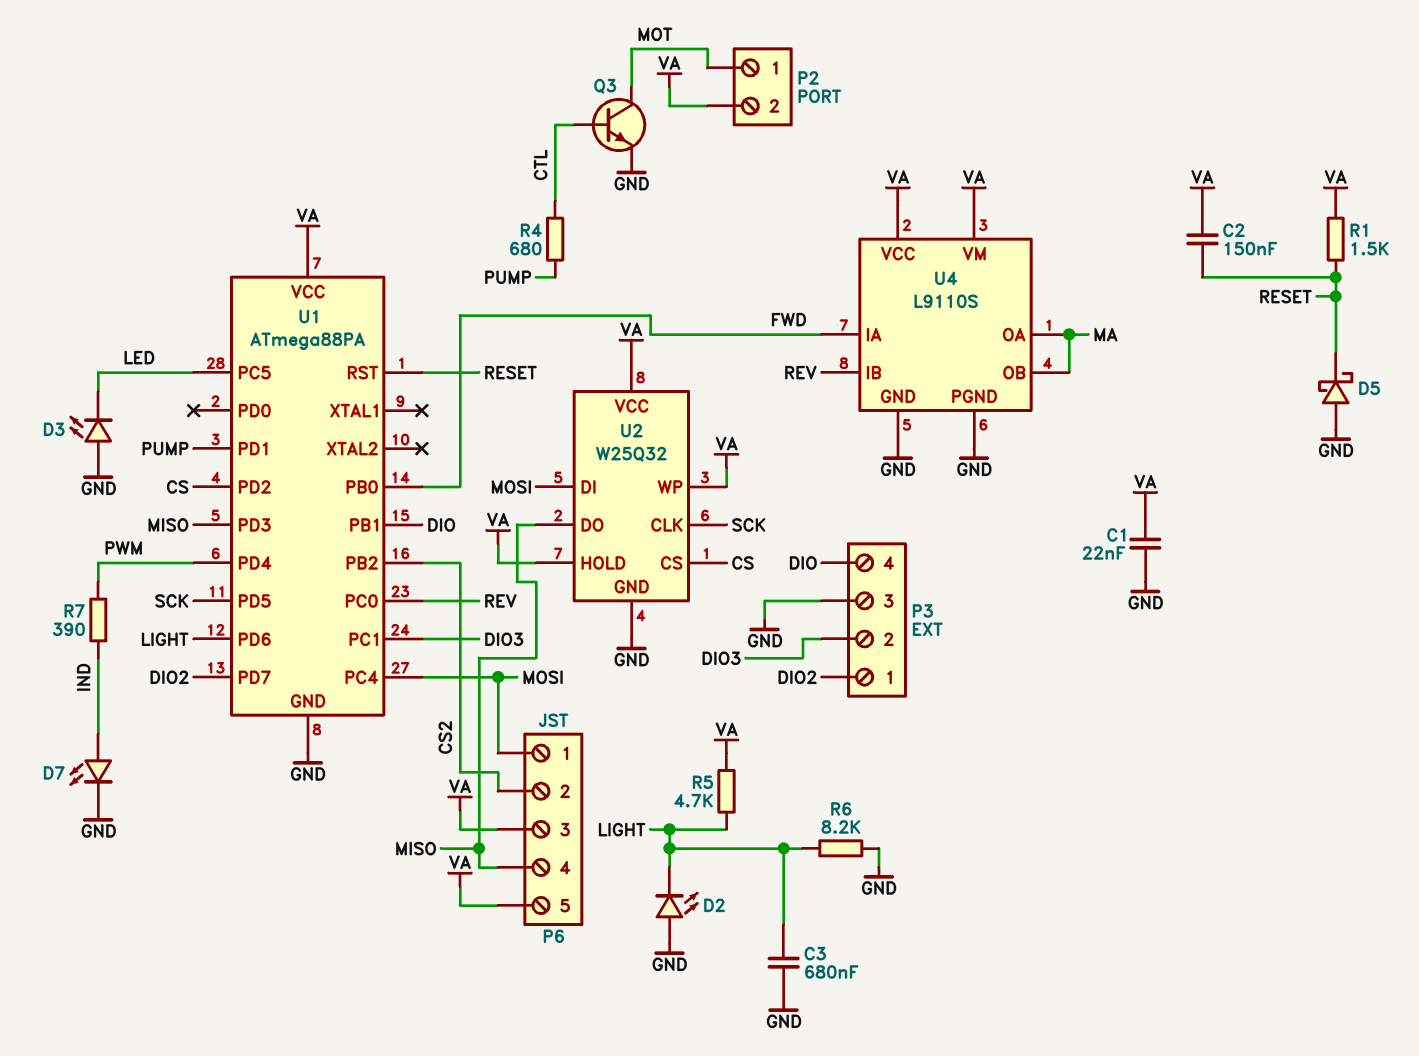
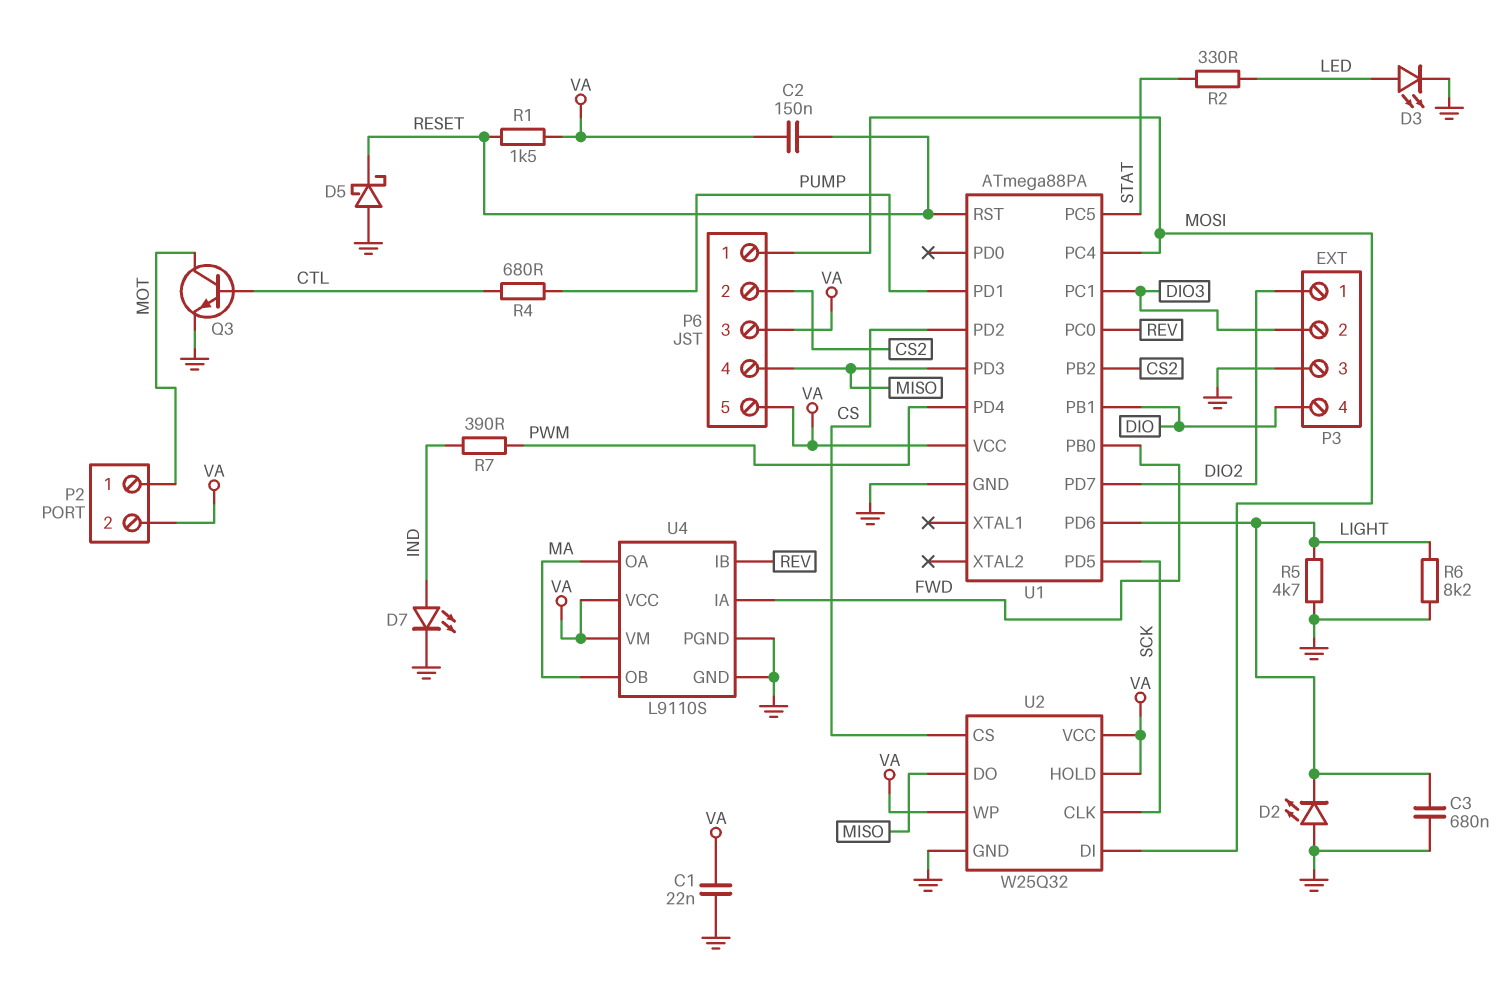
D3: LED (A GND, K LED) -> LED (A LED, K GND)
R2: none -> 330 (LED, STAT)
R5: 4.7k (LIGHT, VA) -> 4.7k (GND, LIGHT)
U1 pin PC5: LED -> STAT

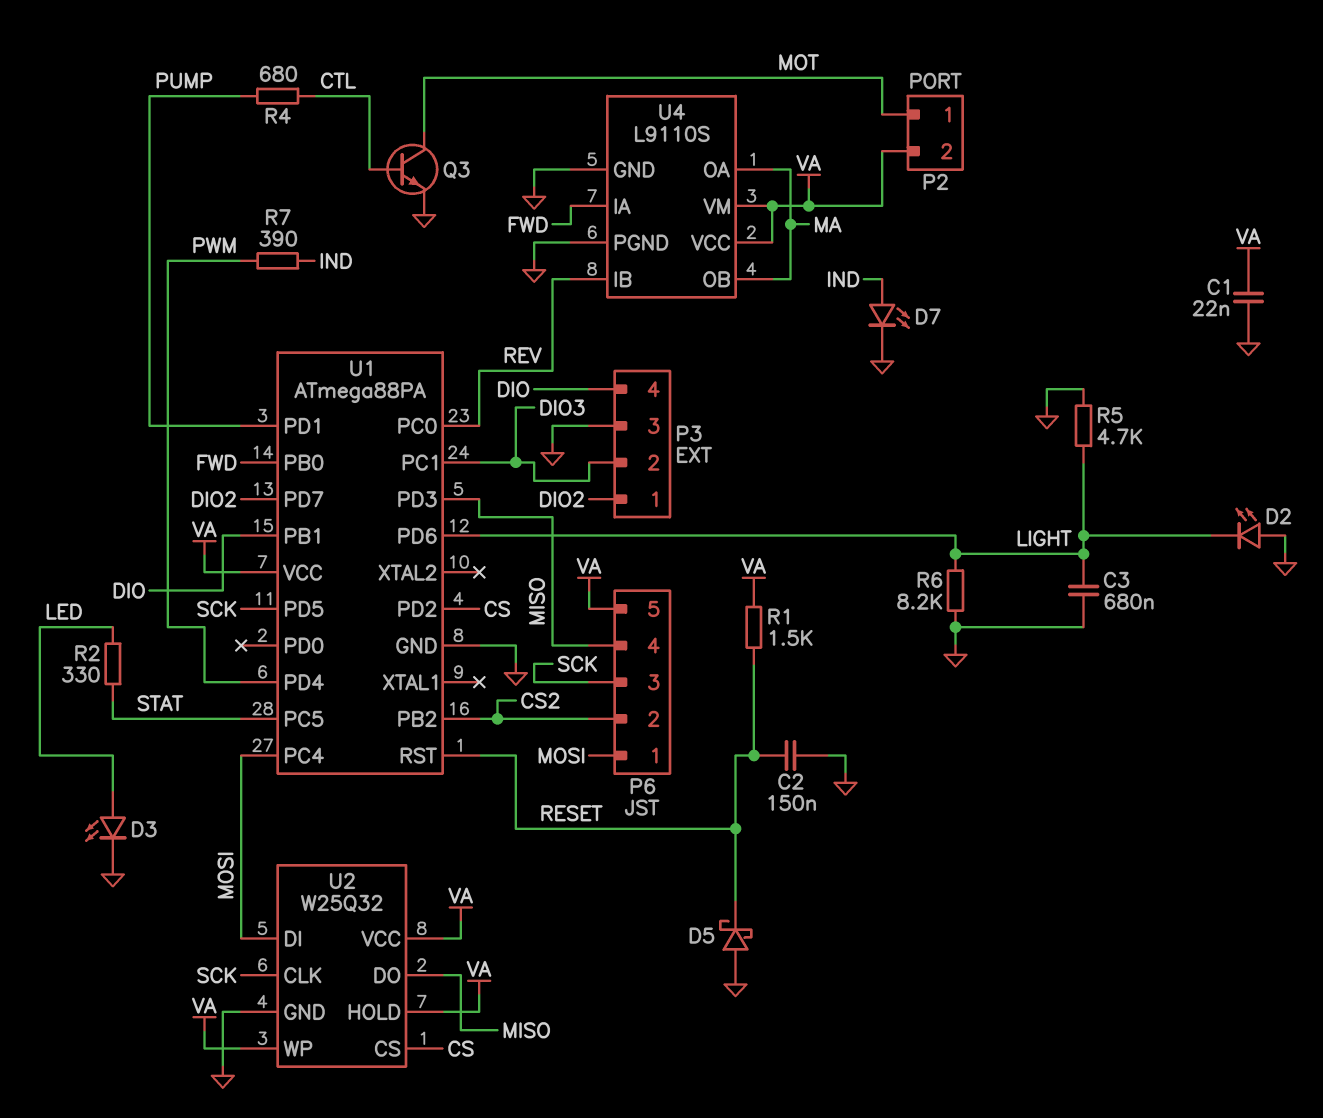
C2: 150nF (RESET, VA) -> 150nF (GND, RESET)
P6 pin 3: VA -> SCK

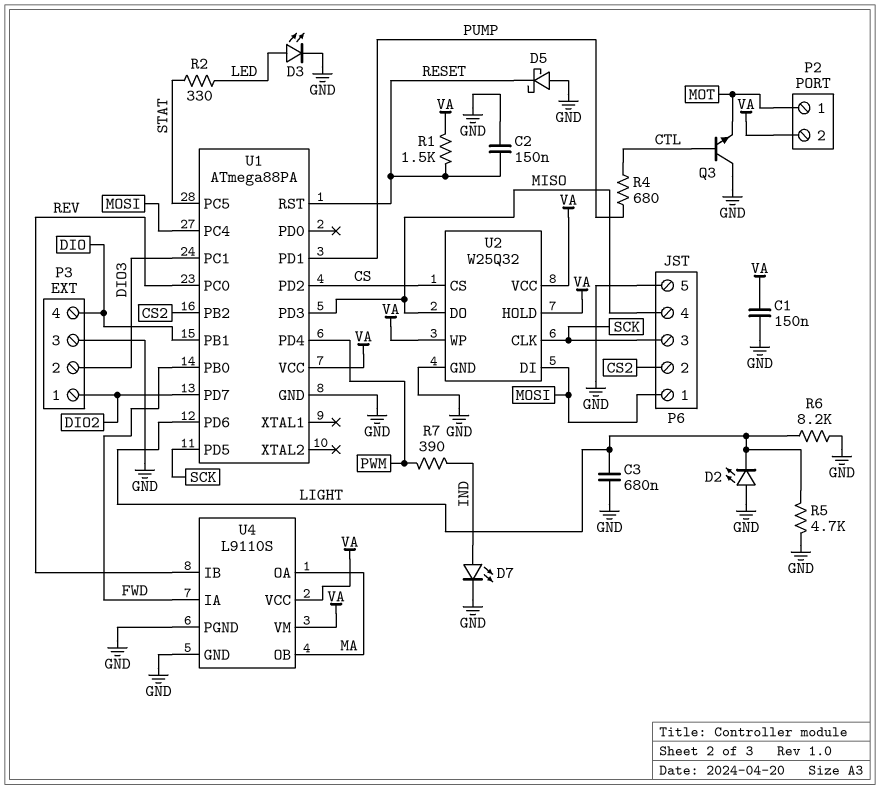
C1: 22nF (GND, VA) -> 150nF (GND, VA)
P6 pin 5: VA -> GND
Q3: NPN (B CTL, C MOT, E GND) -> NPN (B CTL, C GND, E MOT)

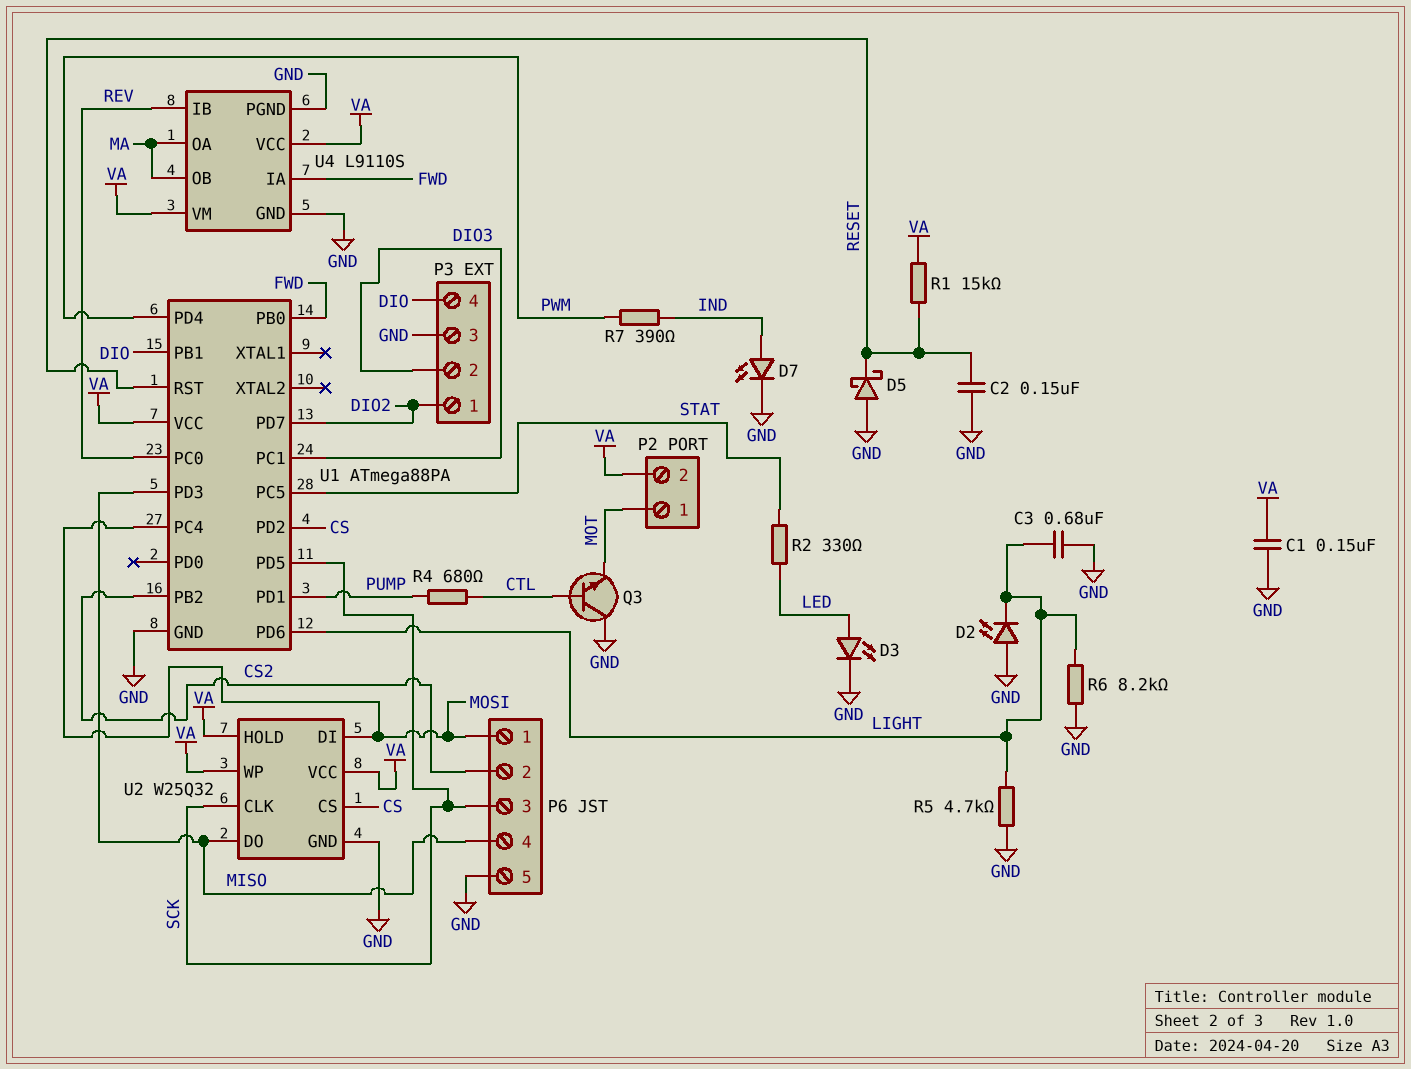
R1: 1.5k (RESET, VA) -> 15k (RESET, VA)

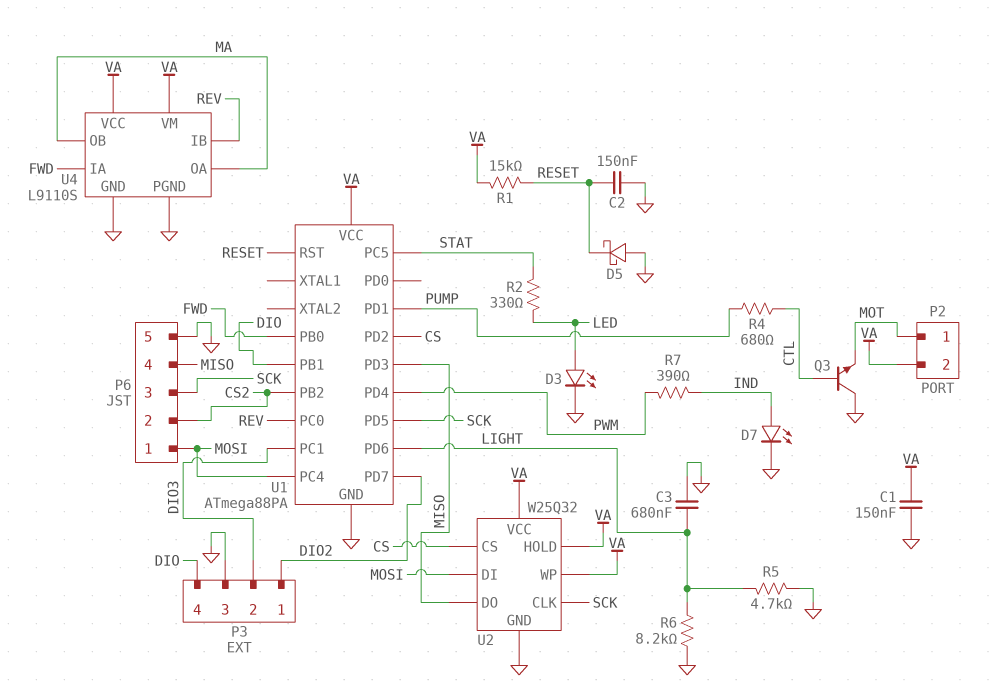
D2: LED (A GND, K LIGHT) -> none

